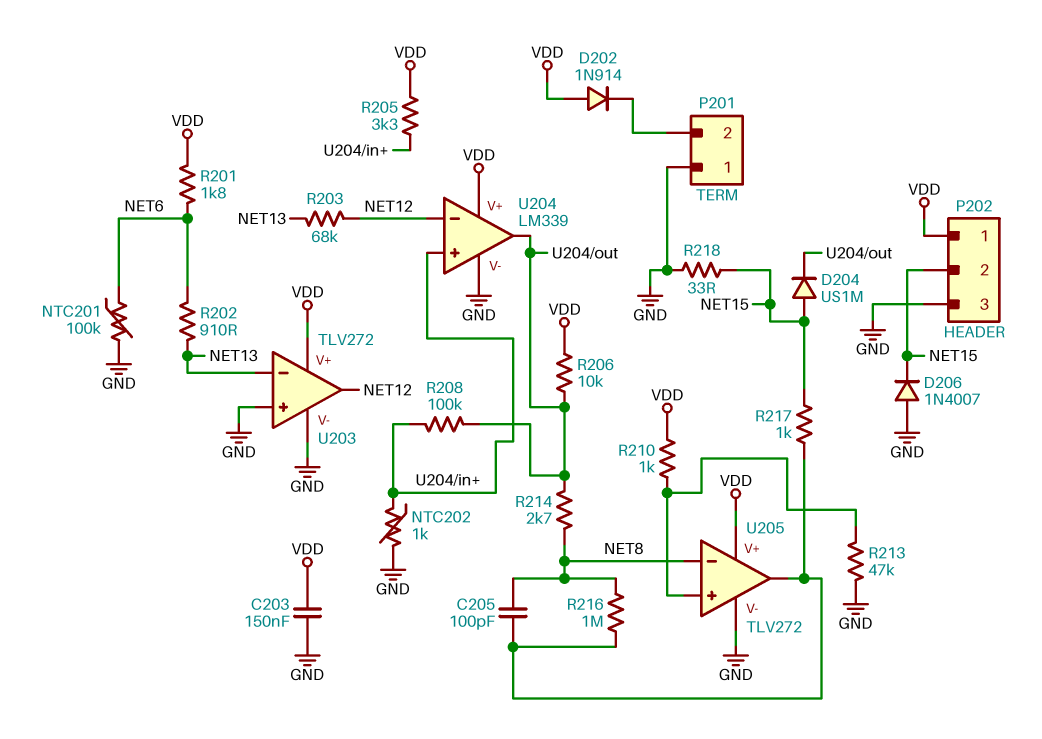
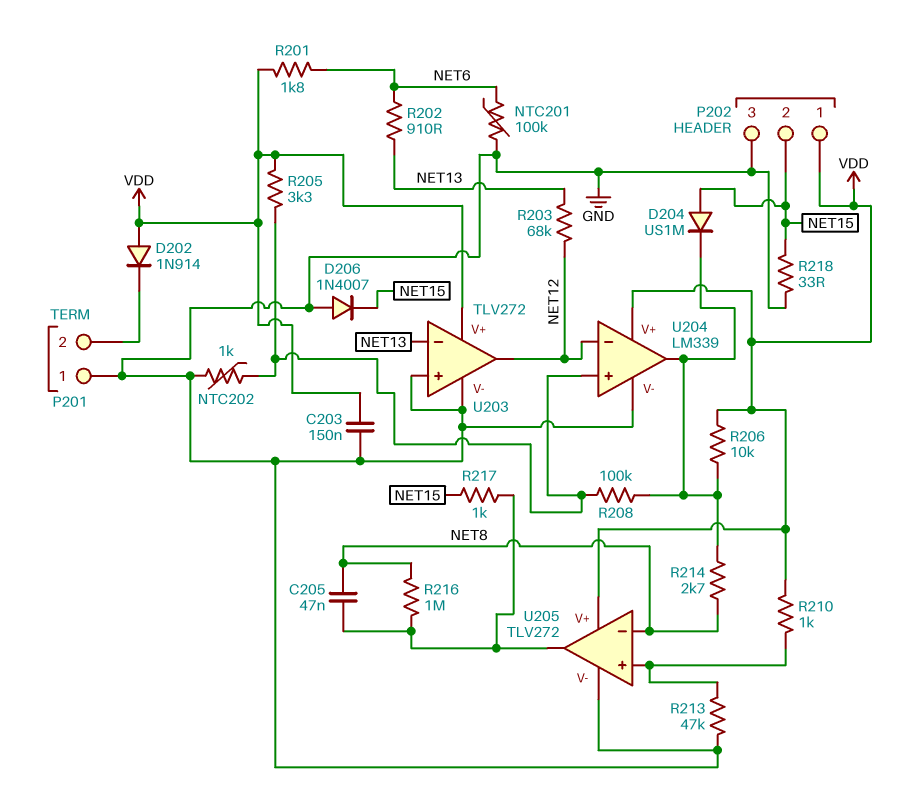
C205: 100pF (NET8, U205/out) -> 47nF (NET8, U205/out)

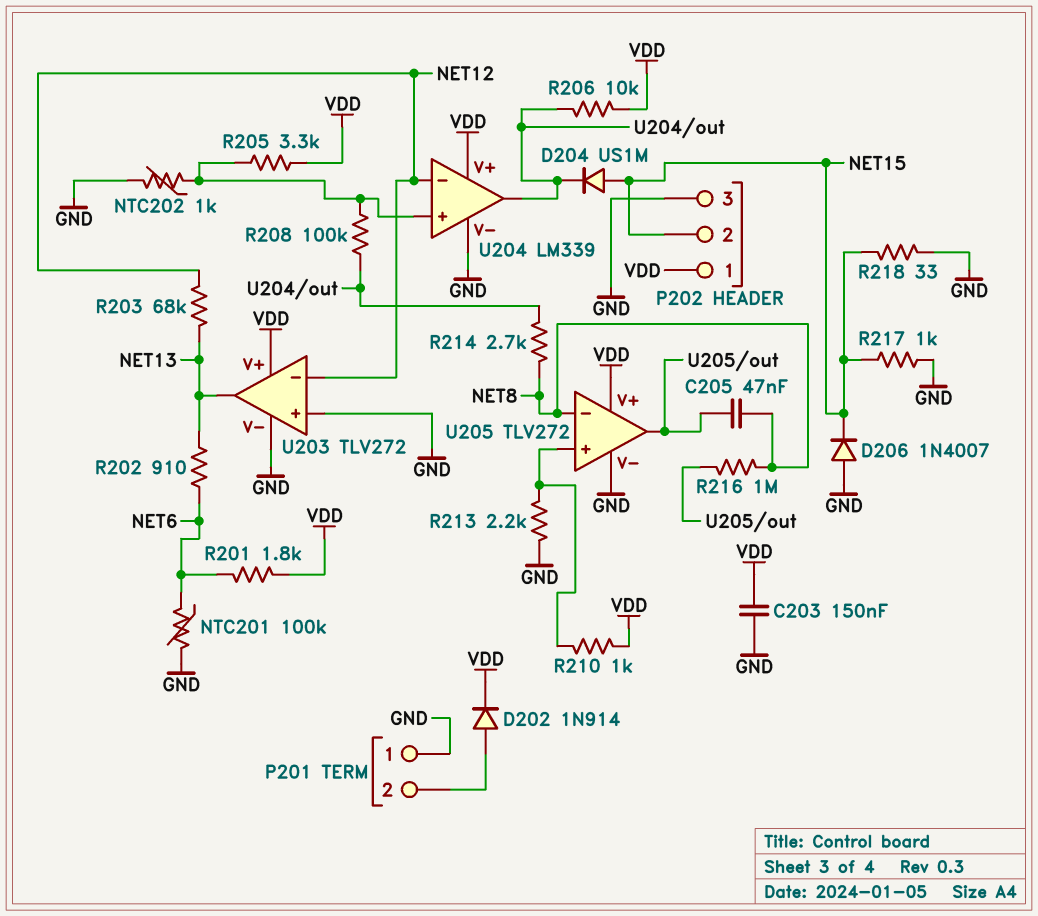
D202: diode 1N914 (A VDD, K P201/2) -> diode 1N914 (A P201/2, K VDD)
R213: 47k (GND, U205/in+) -> 2.2k (GND, U205/in+)
R217: 1k (NET15, U205/out) -> 1k (GND, NET15)
U203 pin in-: NET13 -> NET12
U203 pin out: NET12 -> NET13

